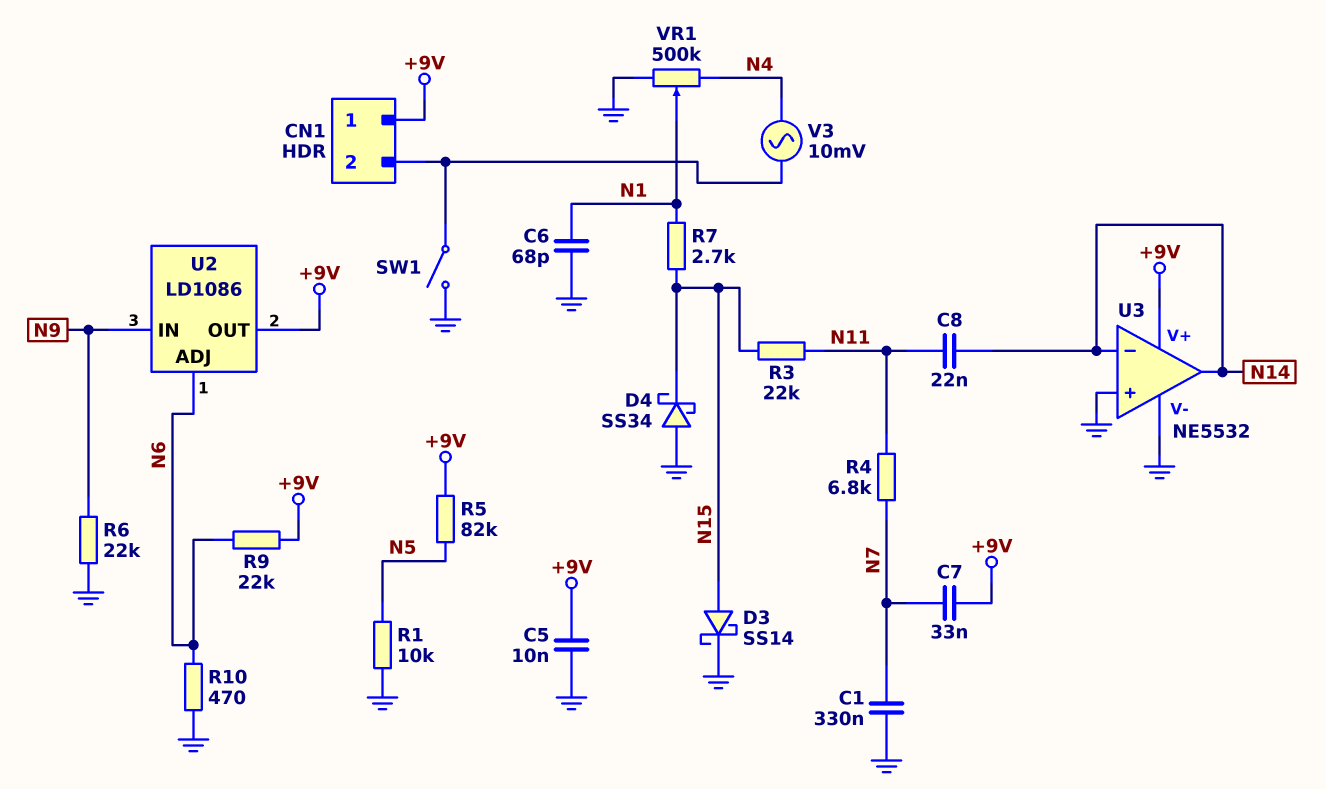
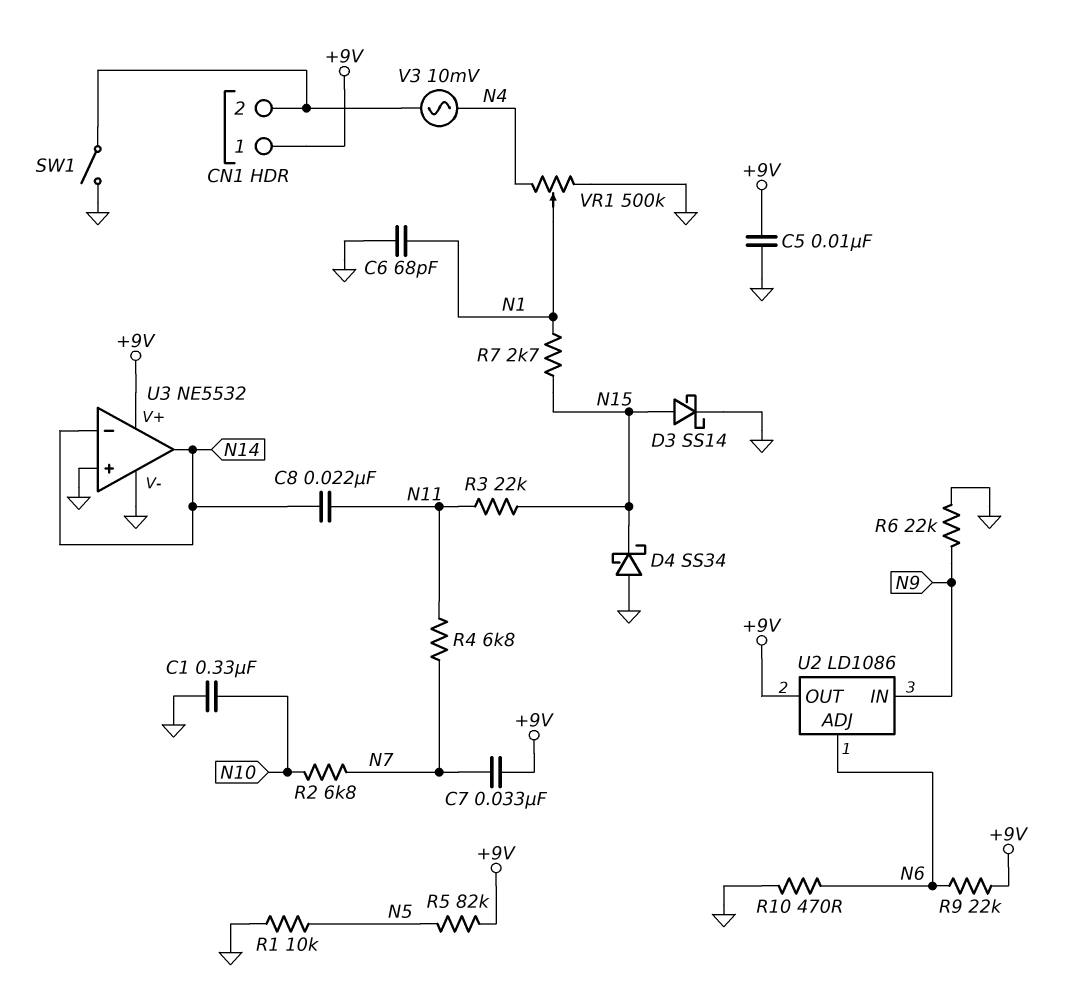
C1: 330nF (GND, N7) -> 330nF (GND, N10)
R2: none -> 6.8k (N7, N10)

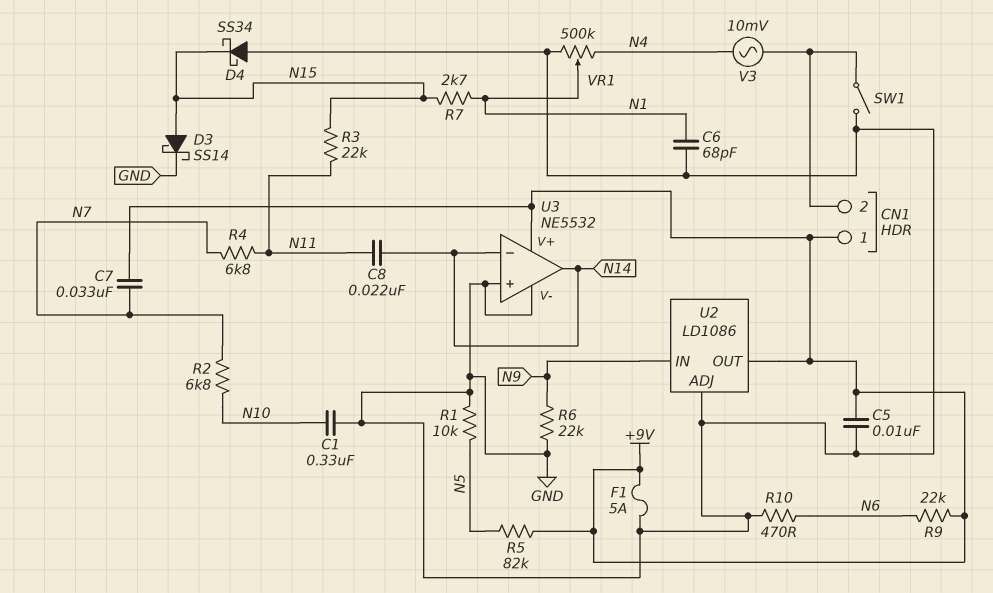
F1: none -> 5A (+9V, GND)
U2 pin ADJ: N6 -> GND

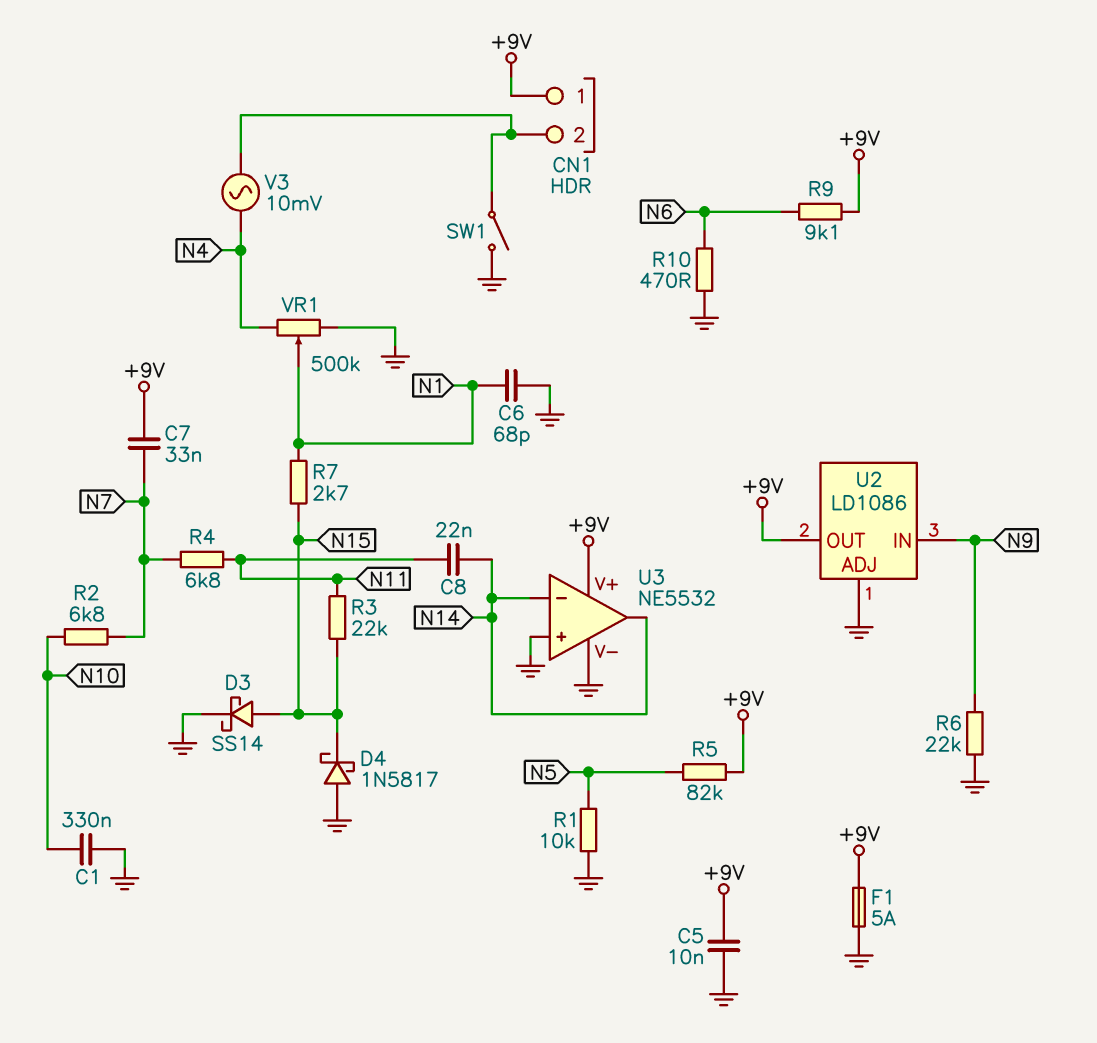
D4: schottky SS34 (A GND, K N15) -> schottky 1N5817 (A GND, K N15)
R9: 22k (+9V, N6) -> 9.1k (+9V, N6)

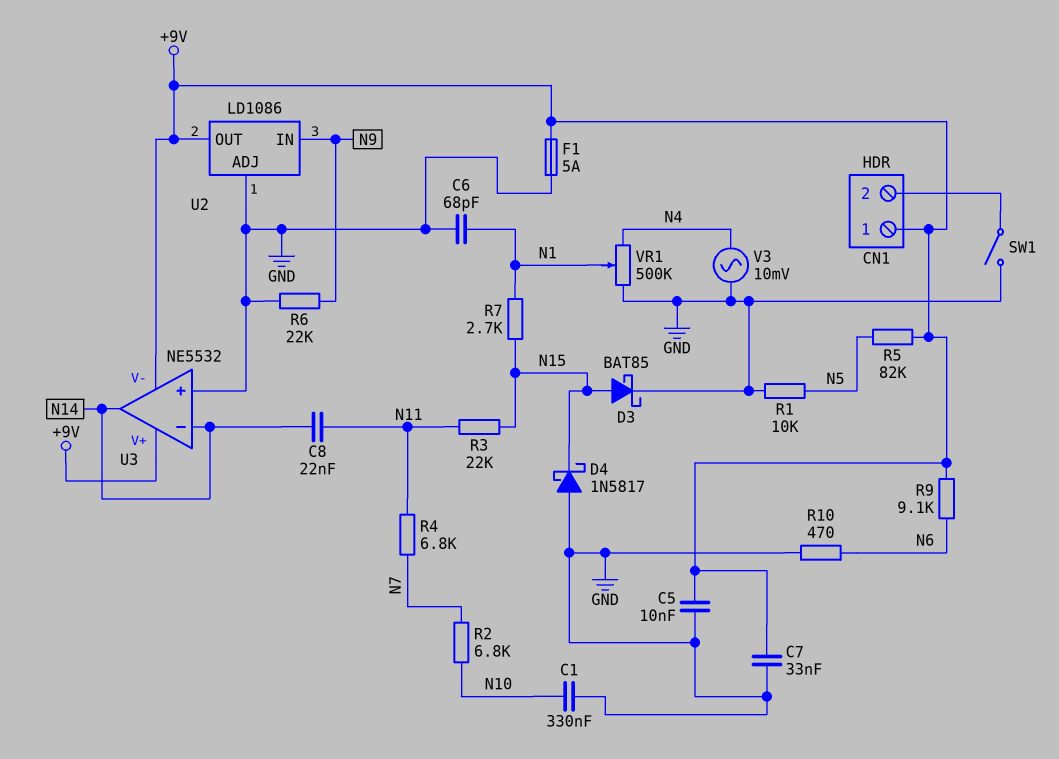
C7: 33nF (+9V, N7) -> 33nF (+9V, GND)
D3: schottky SS14 (A N15, K GND) -> schottky BAT85 (A N15, K GND)
U3 pin V-: GND -> +9V
V3: AC 10mV (CN1/2, N4) -> AC 10mV (GND, N4)

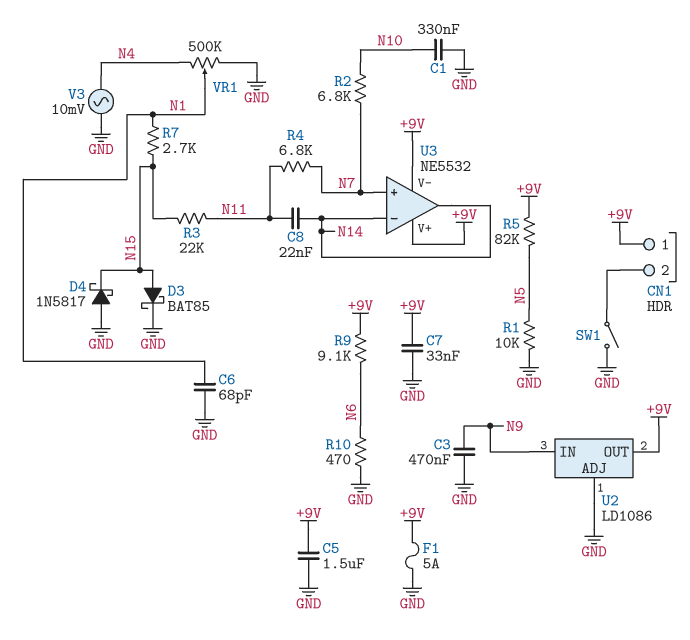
C3: none -> 470nF (GND, N9)
C5: 10nF (+9V, GND) -> 1.5uF (+9V, GND)
R6: 22k (GND, N9) -> none
U3 pin in+: GND -> N7

